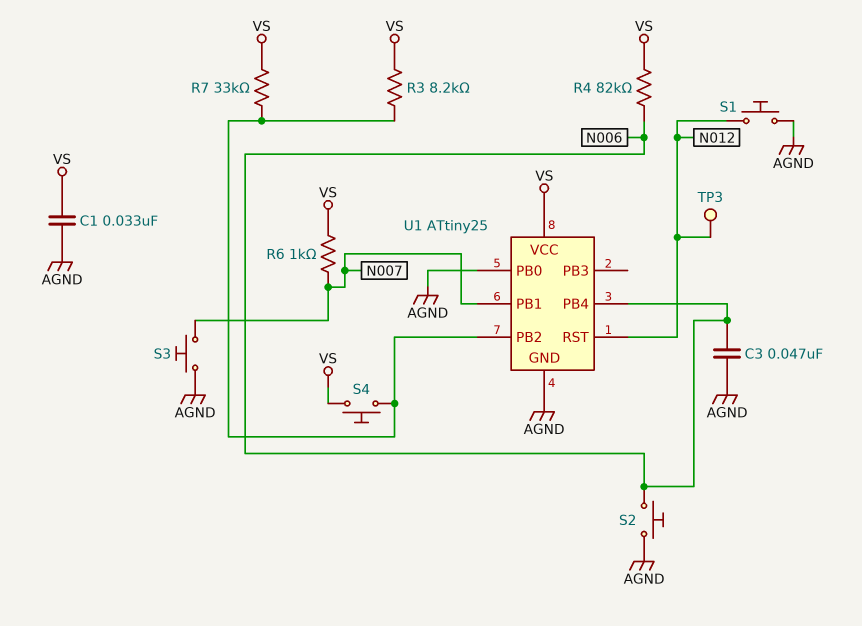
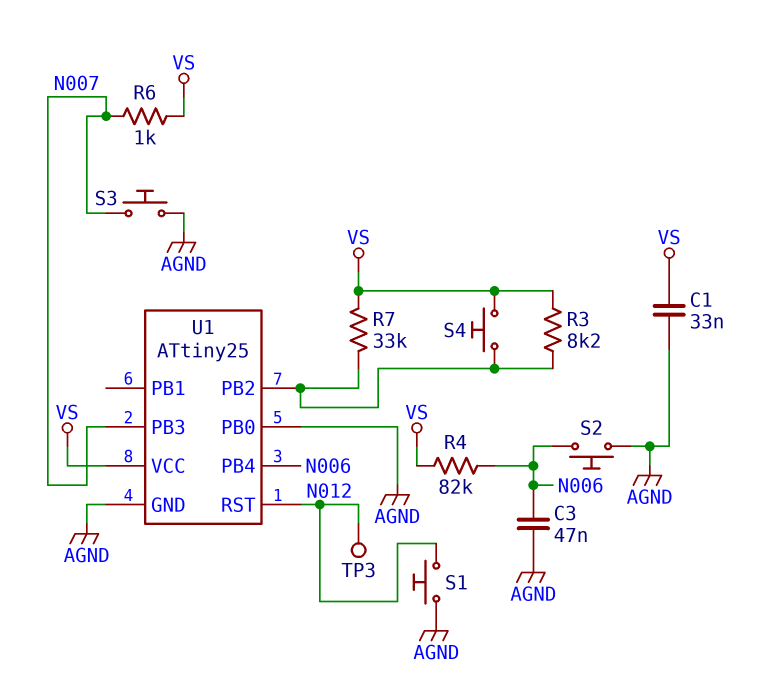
U1 pin PB1: N007 -> none
U1 pin PB3: none -> N007

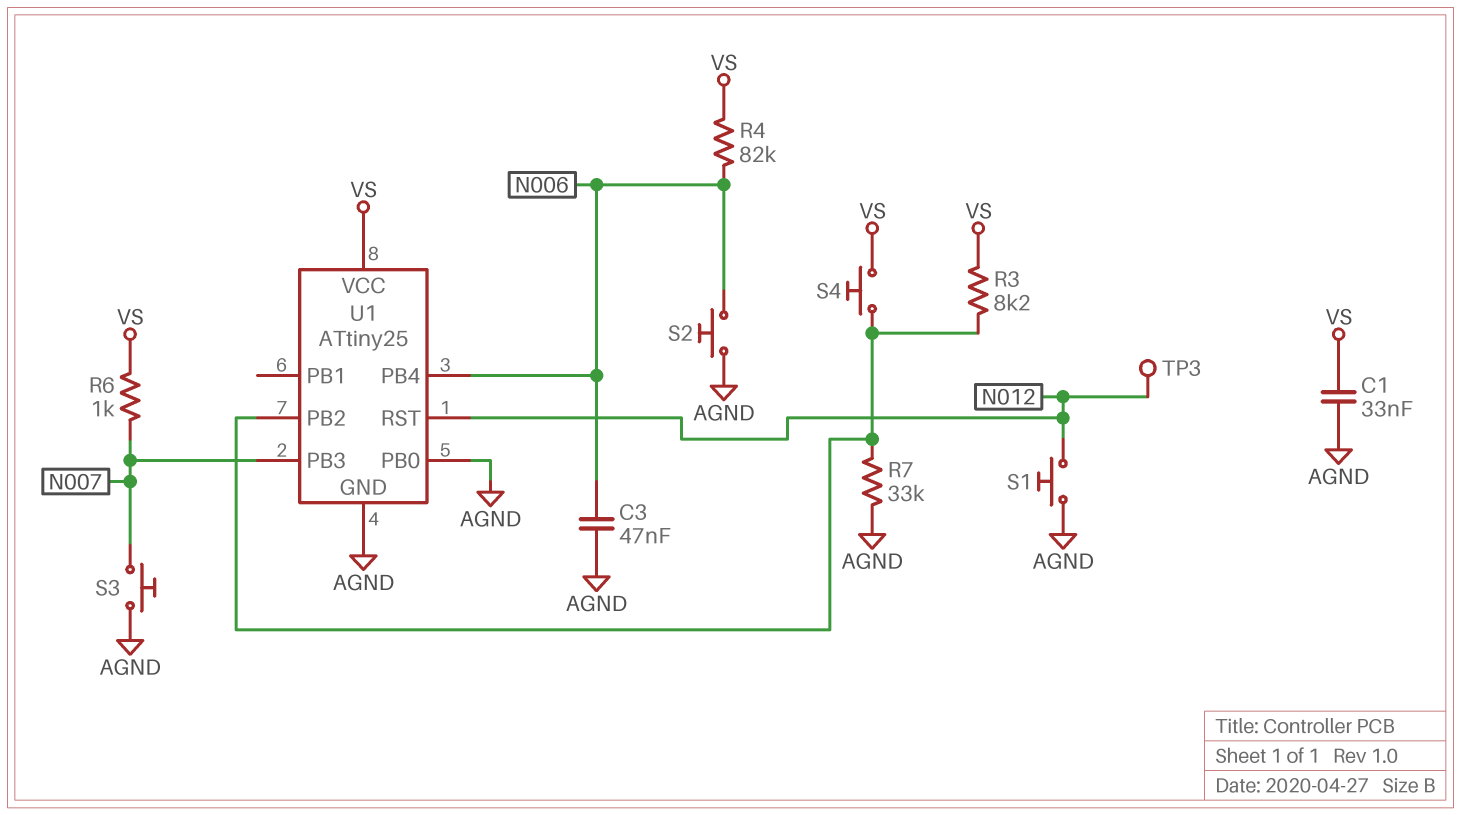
R7: 33k (U1/PB2, VS) -> 33k (AGND, U1/PB2)

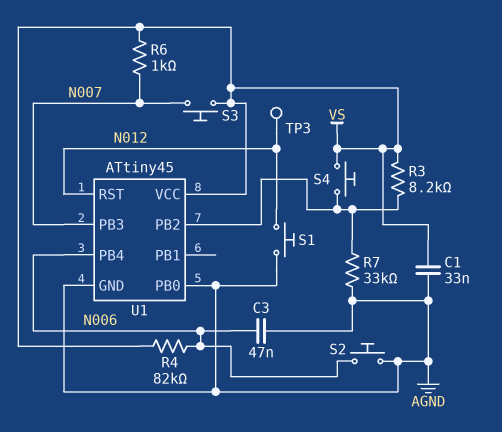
S3: button (AGND, N007) -> button (N007, VS)
U1: ATtiny25 -> ATtiny45

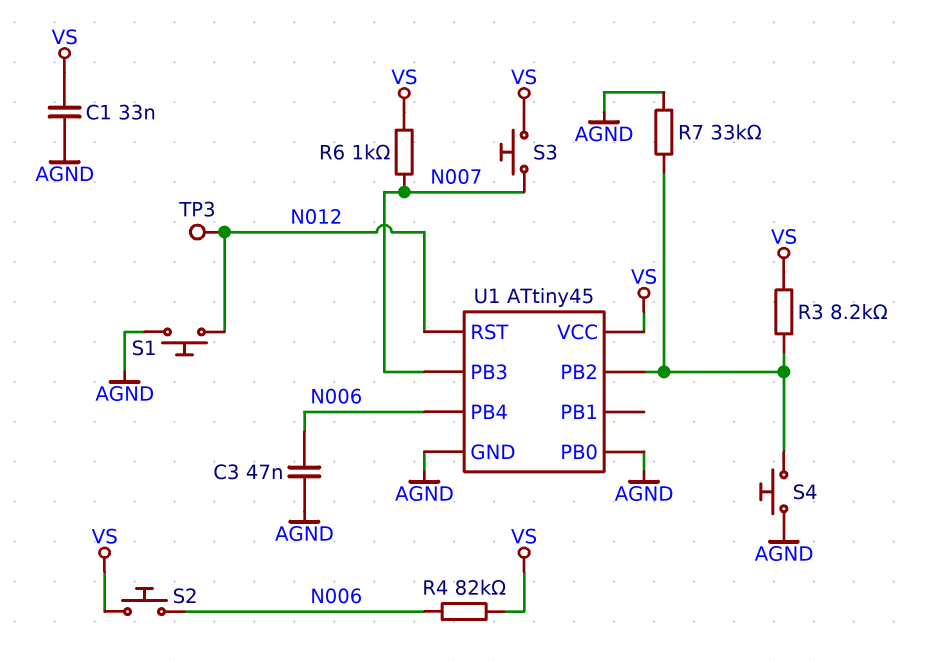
S2: button (AGND, N006) -> button (N006, VS)
S4: button (U1/PB2, VS) -> button (AGND, U1/PB2)

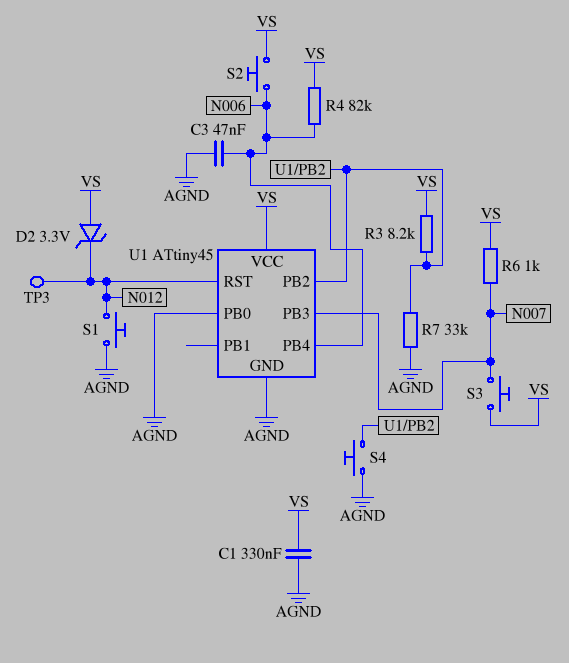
C1: 33nF (AGND, VS) -> 330nF (AGND, VS)
D2: none -> zener 3.3V (A VS, K N012)

